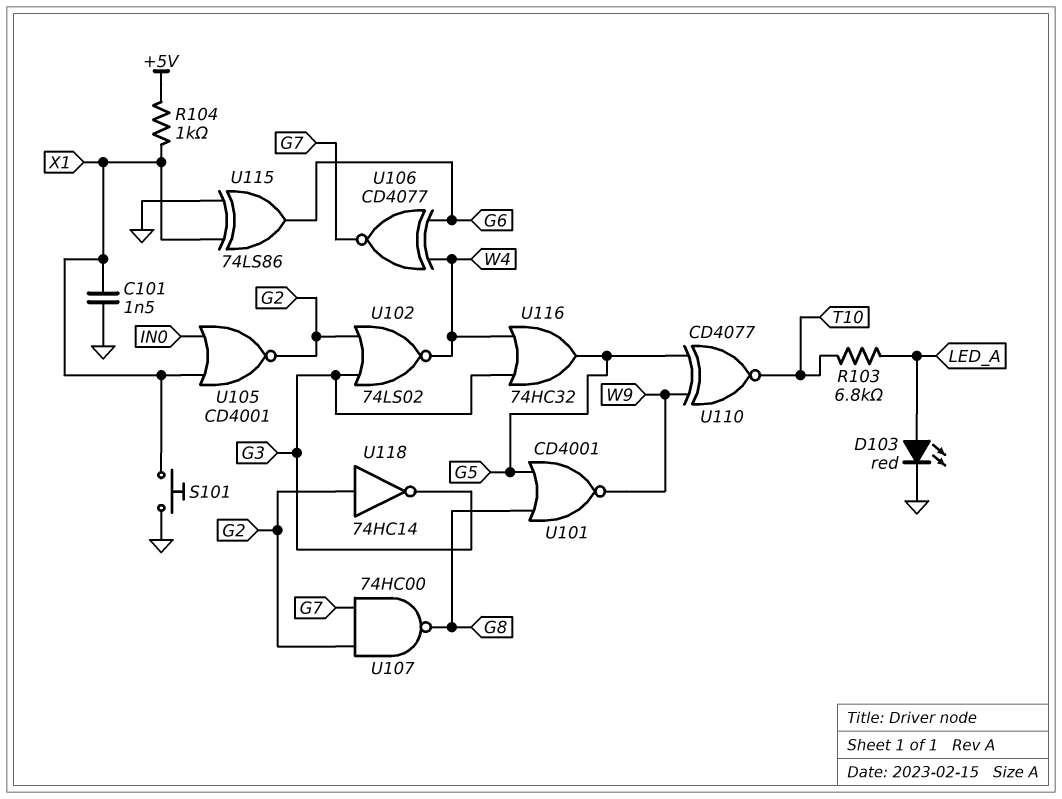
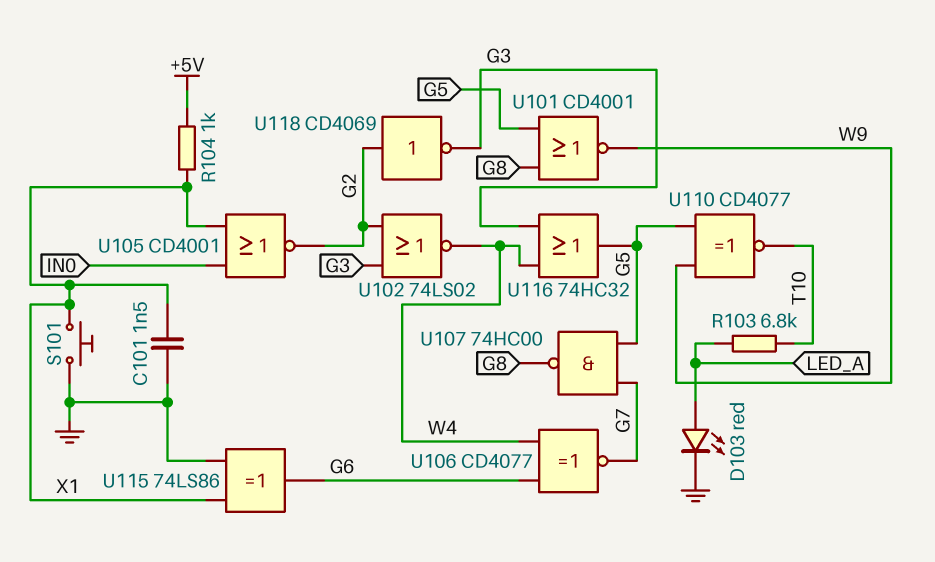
U107: NAND 74HC00 (in G2, in G7, out G8) -> NAND 74HC00 (in G5, in G7, out G8)
U118: NOT 74HC14 (in G2, out G3) -> NOT CD4069 (in G2, out G3)

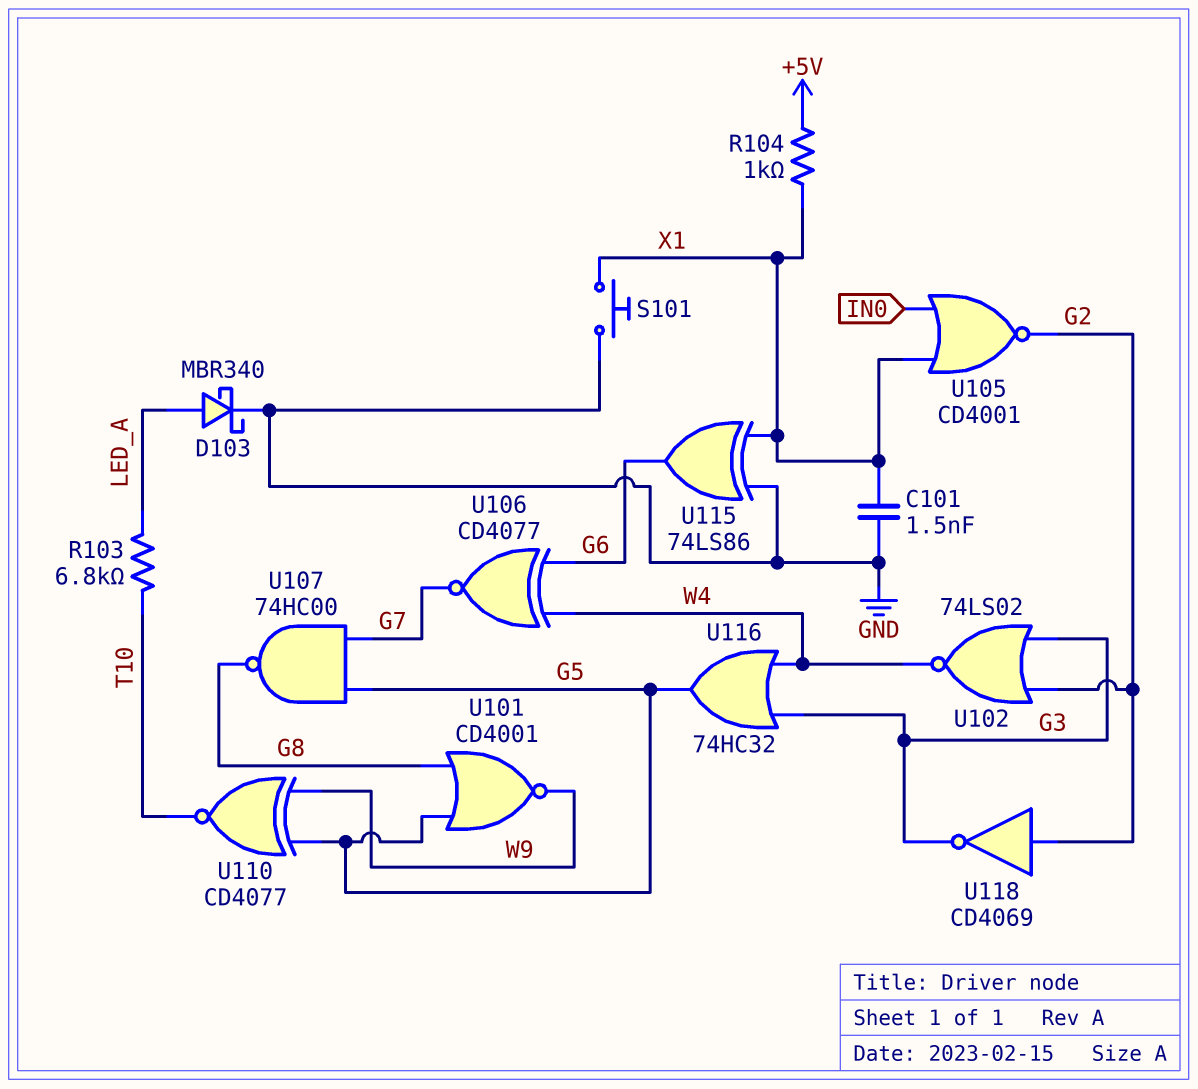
D103: LED red (A LED_A, K GND) -> schottky MBR340 (A LED_A, K GND)

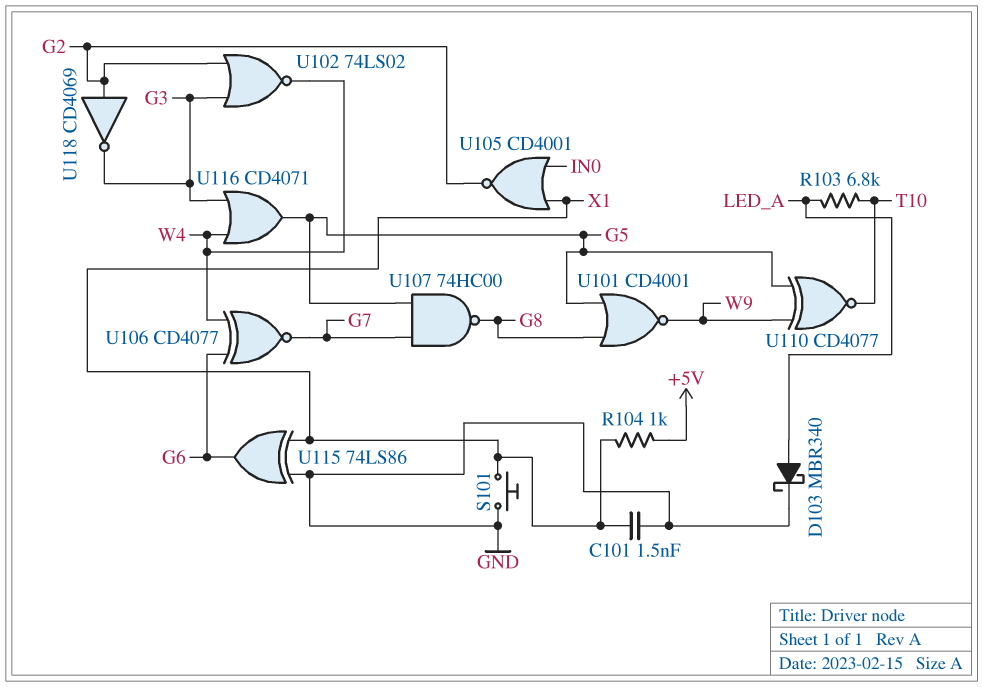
U116: OR 74HC32 (in G3, in W4, out G5) -> OR CD4071 (in G3, in W4, out G5)

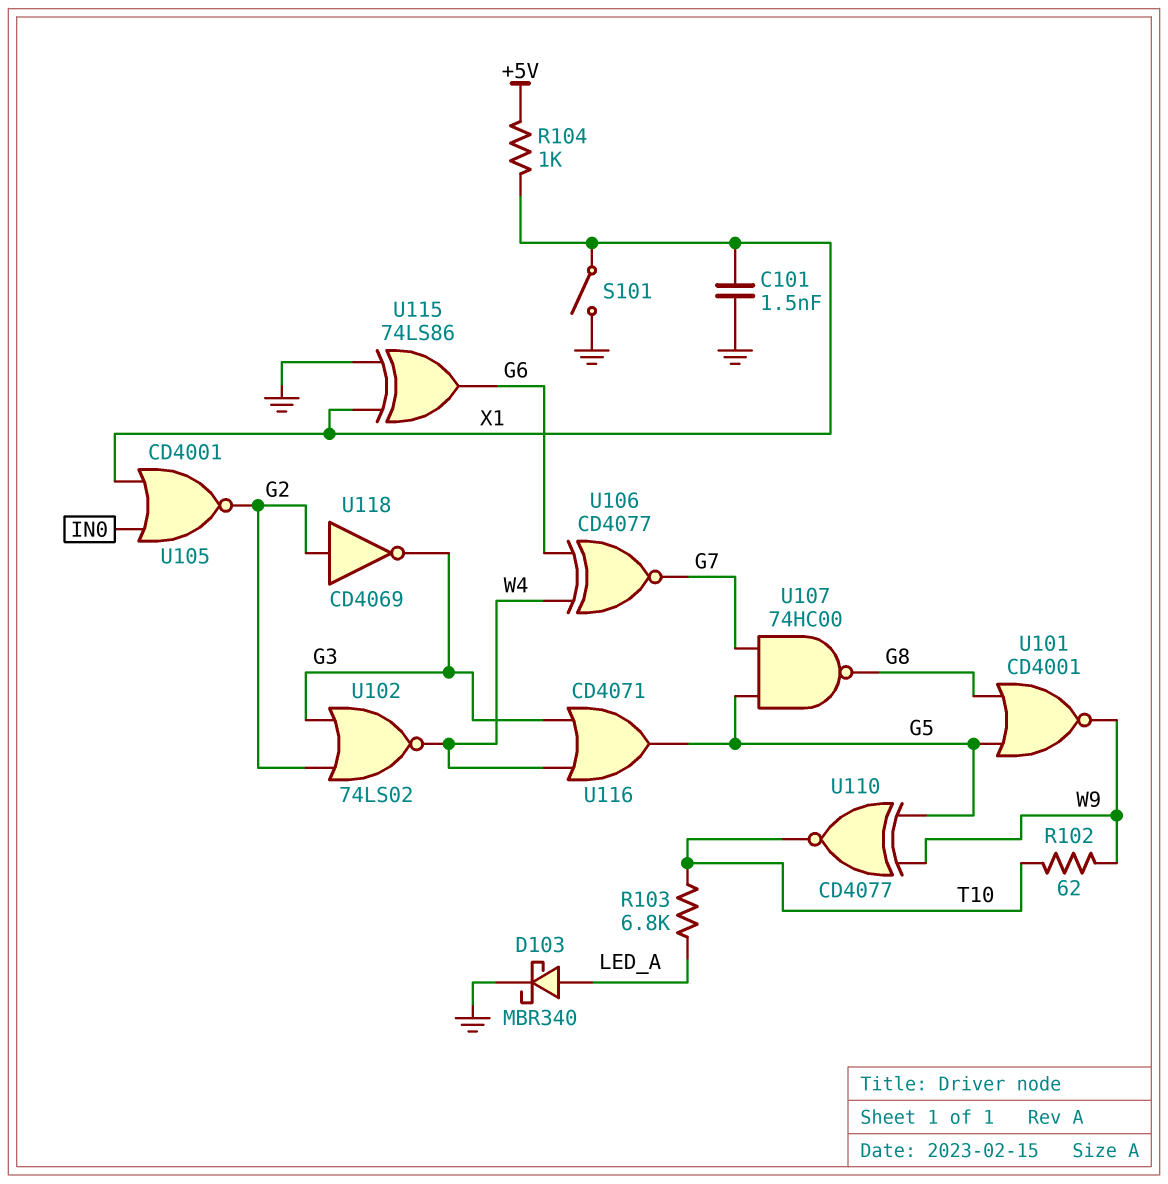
R102: none -> 62 (T10, W9)
S101: button (GND, X1) -> switch (GND, X1)

